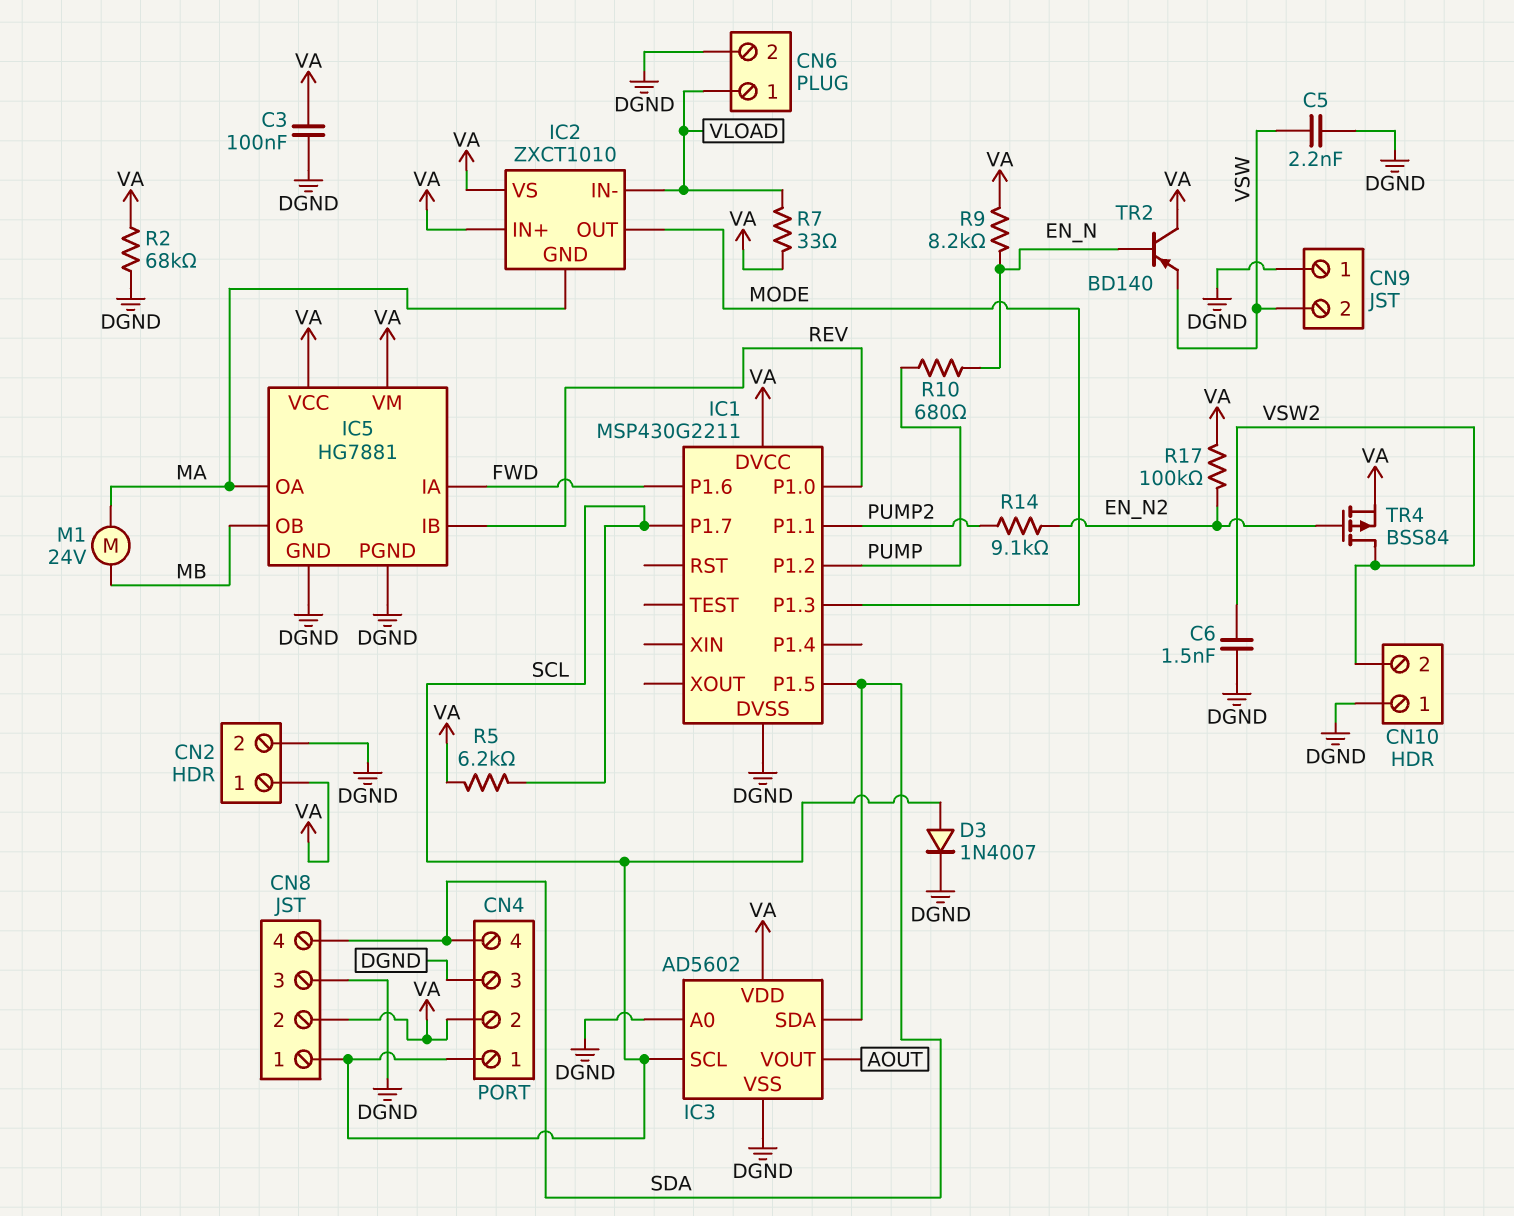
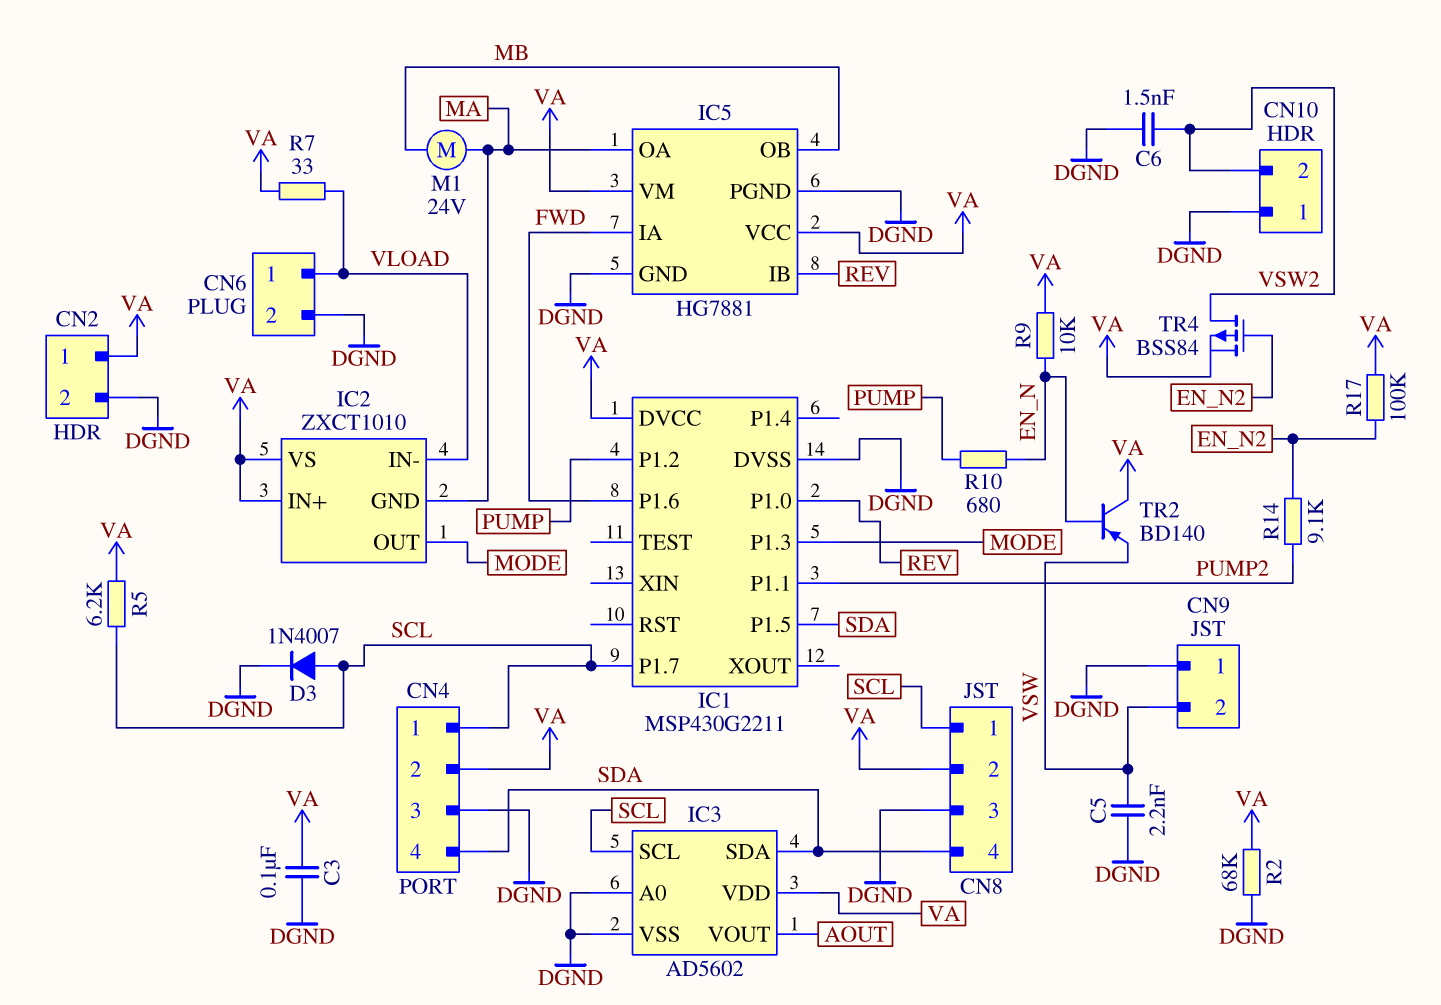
R9: 8.2k (EN_N, VA) -> 10k (EN_N, VA)

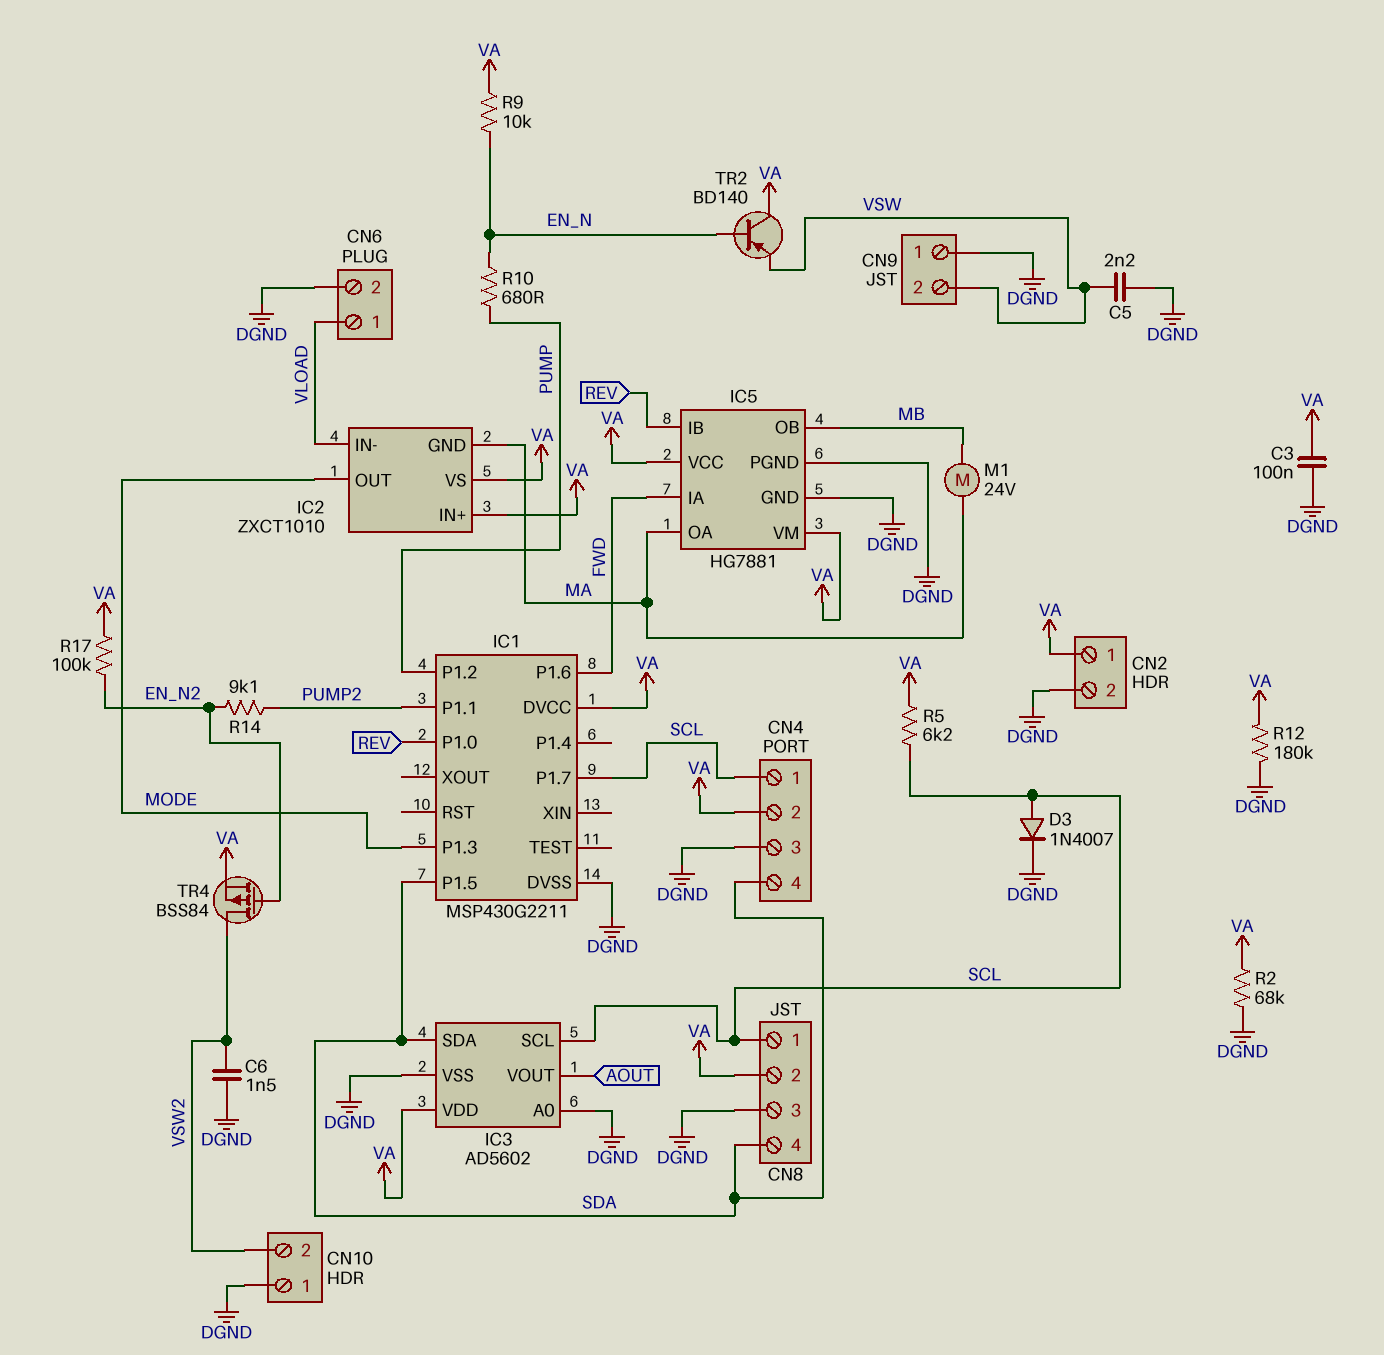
R7: 33 (VA, VLOAD) -> none
R12: none -> 180k (DGND, VA)

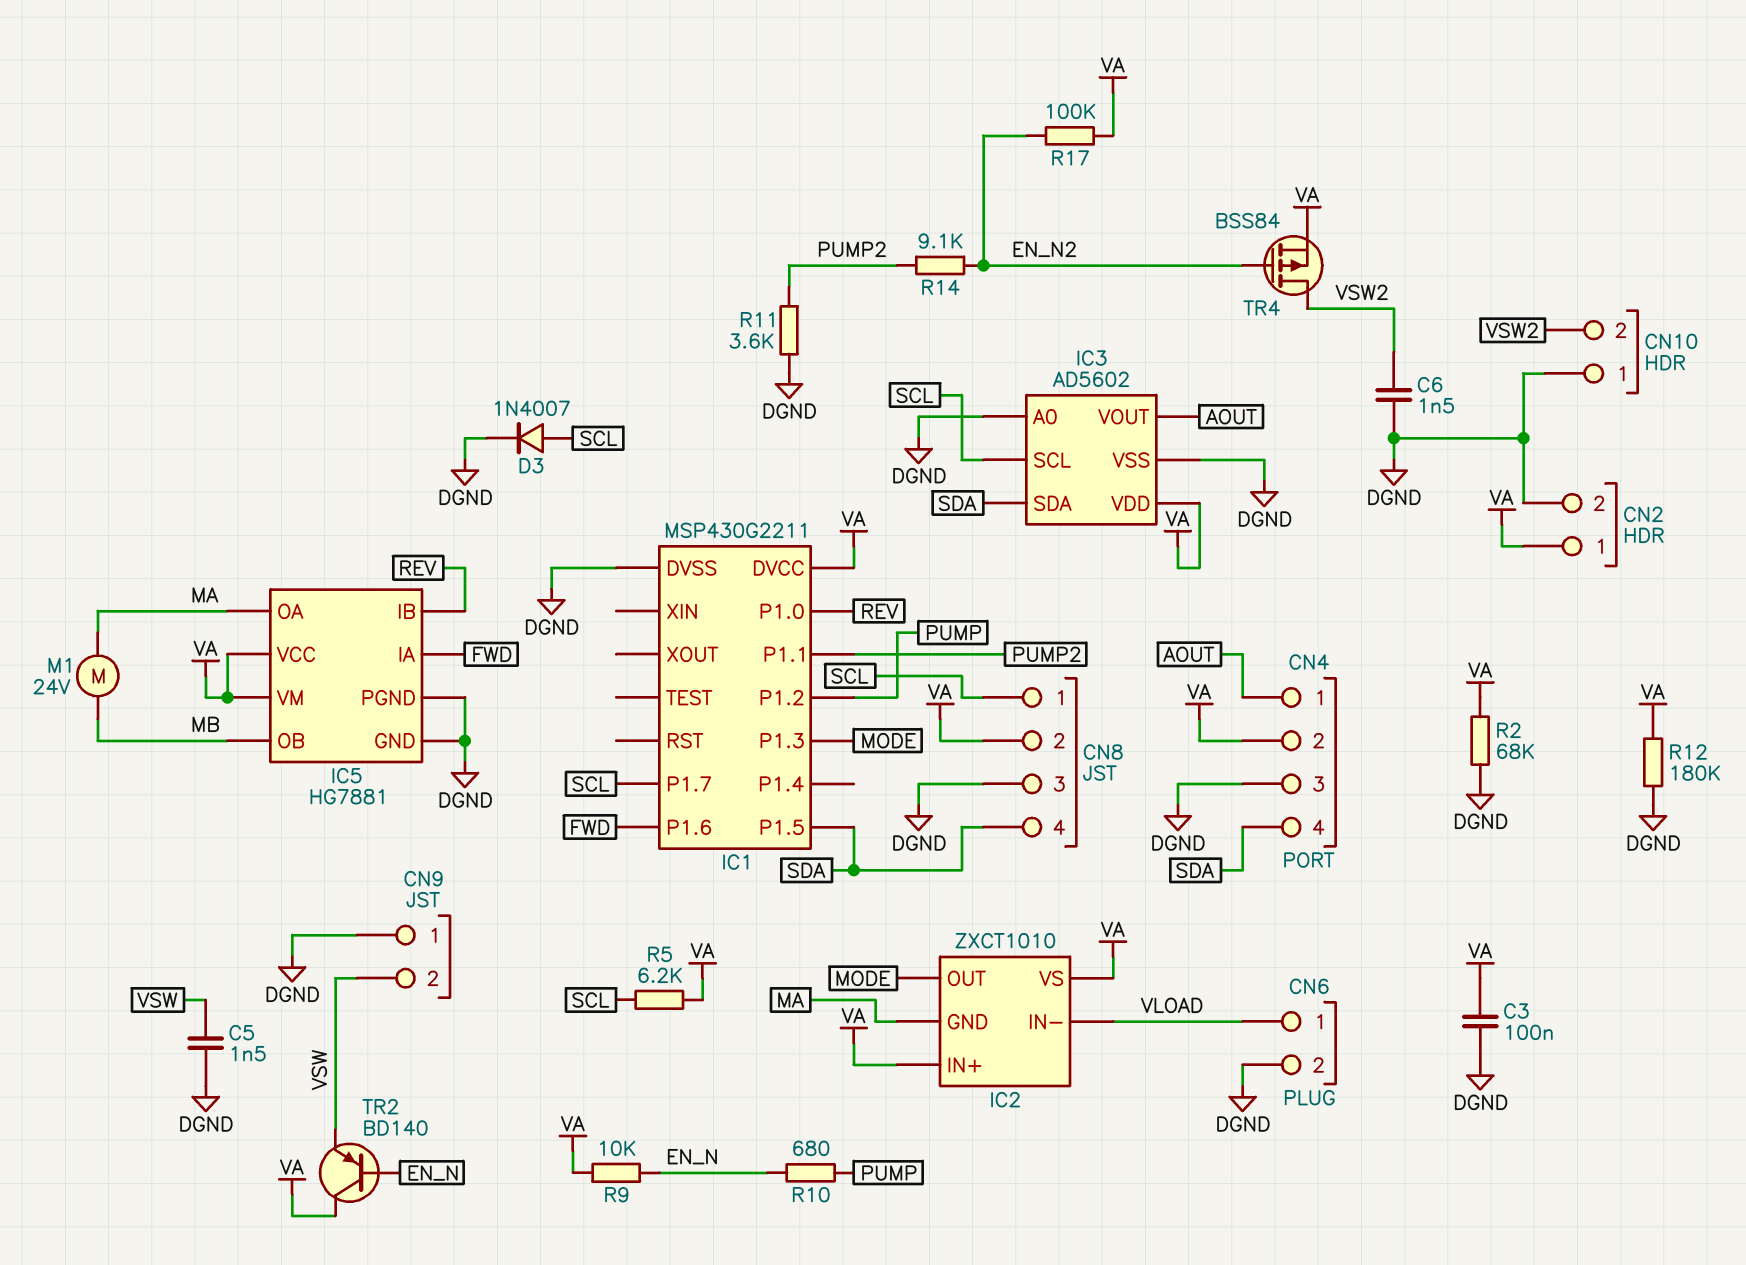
C5: 2.2nF (DGND, VSW) -> 1.5nF (DGND, VSW)
CN4 pin 1: SCL -> AOUT
R11: none -> 3.6k (DGND, PUMP2)

